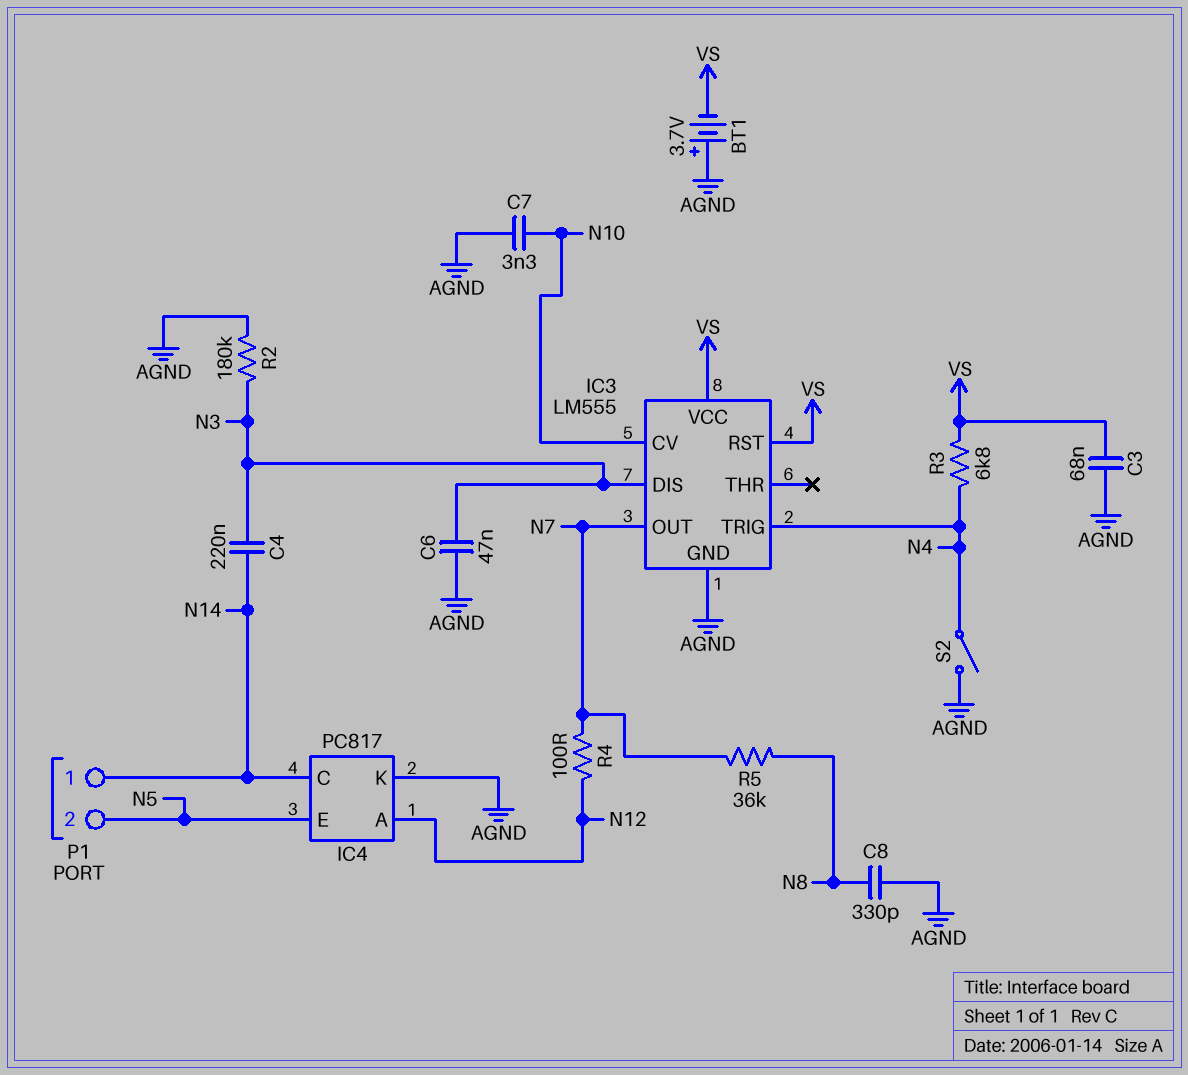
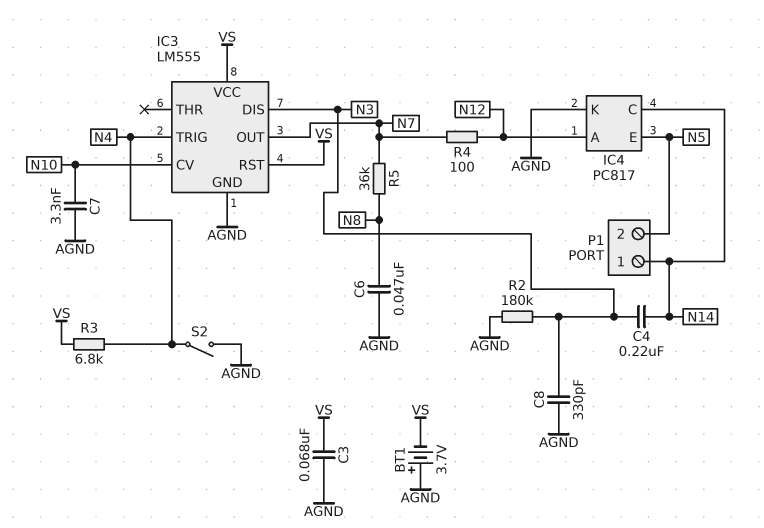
C6: 47nF (AGND, N3) -> 47nF (AGND, N8)
C8: 330pF (AGND, N8) -> 330pF (AGND, N3)

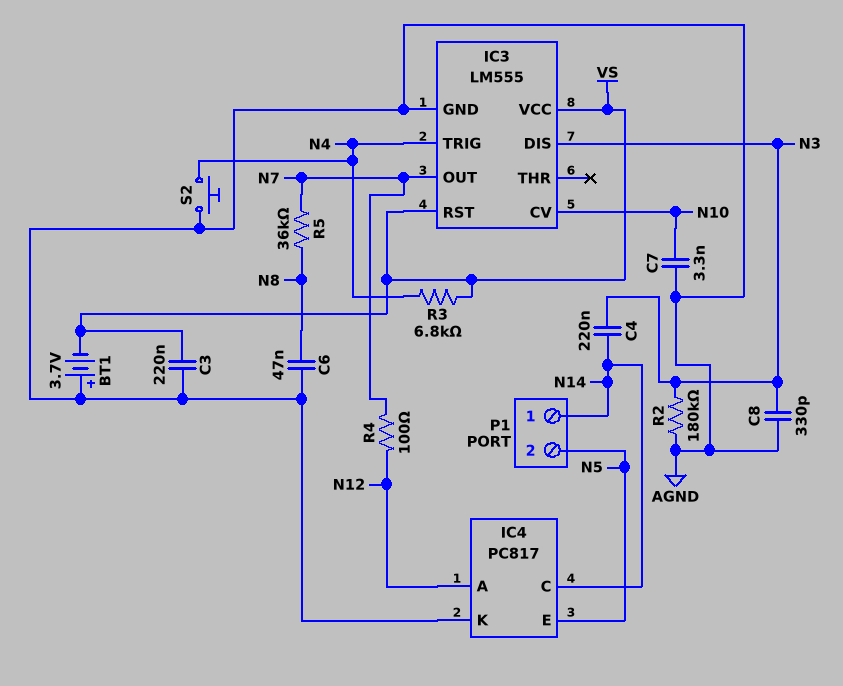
C3: 68nF (AGND, VS) -> 220nF (AGND, VS)
S2: switch (AGND, N4) -> button (AGND, N4)

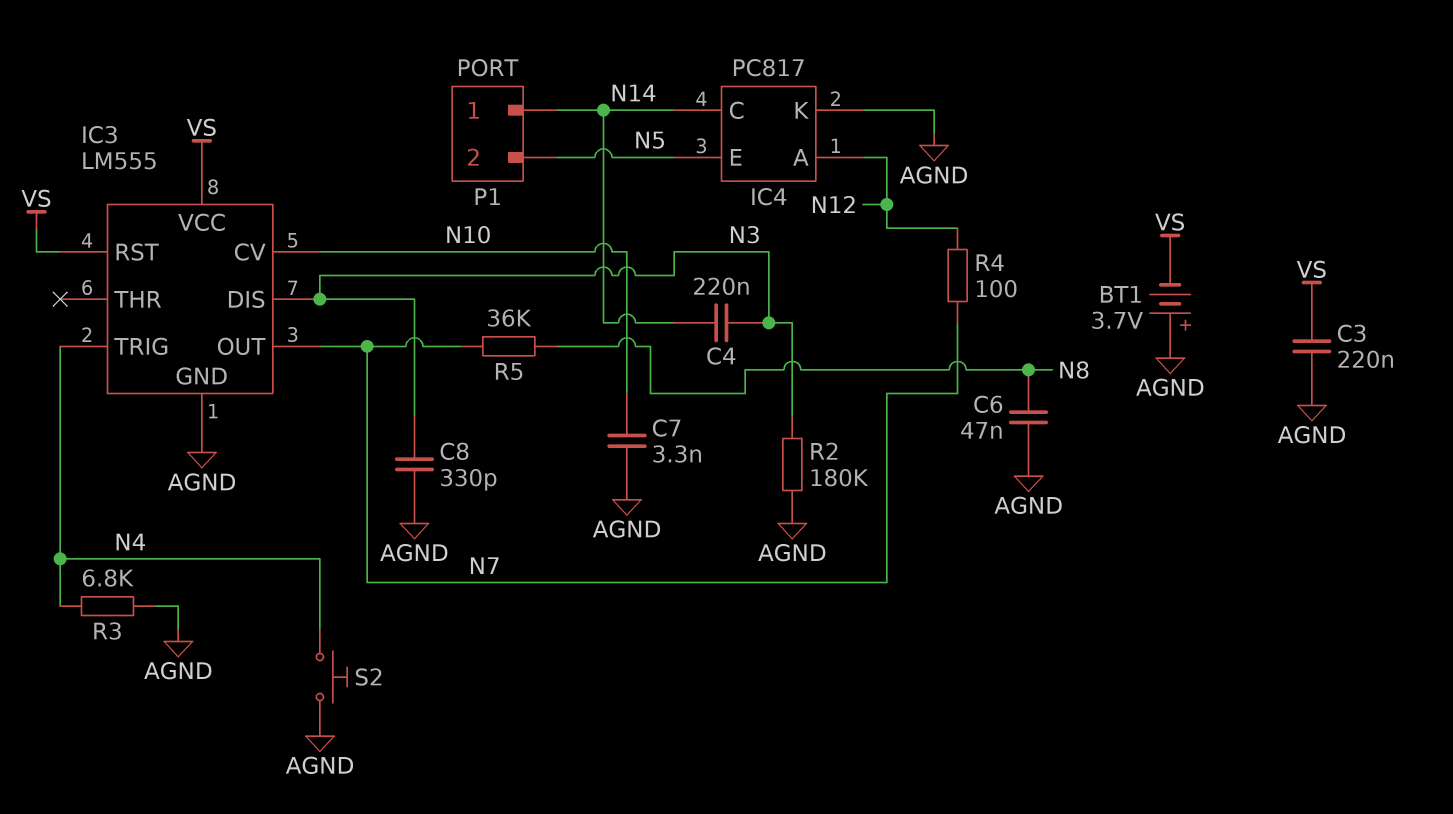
R3: 6.8k (N4, VS) -> 6.8k (AGND, N4)

